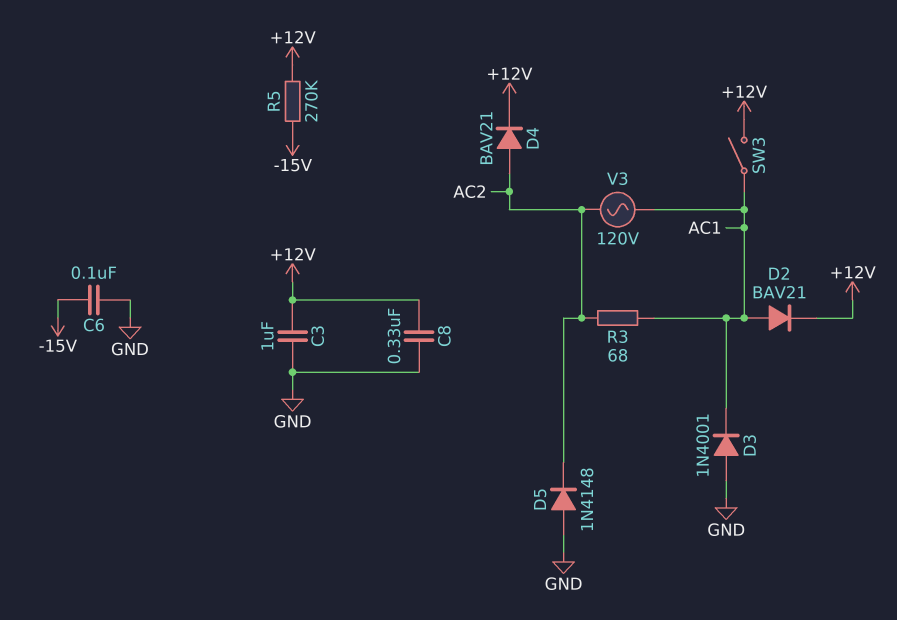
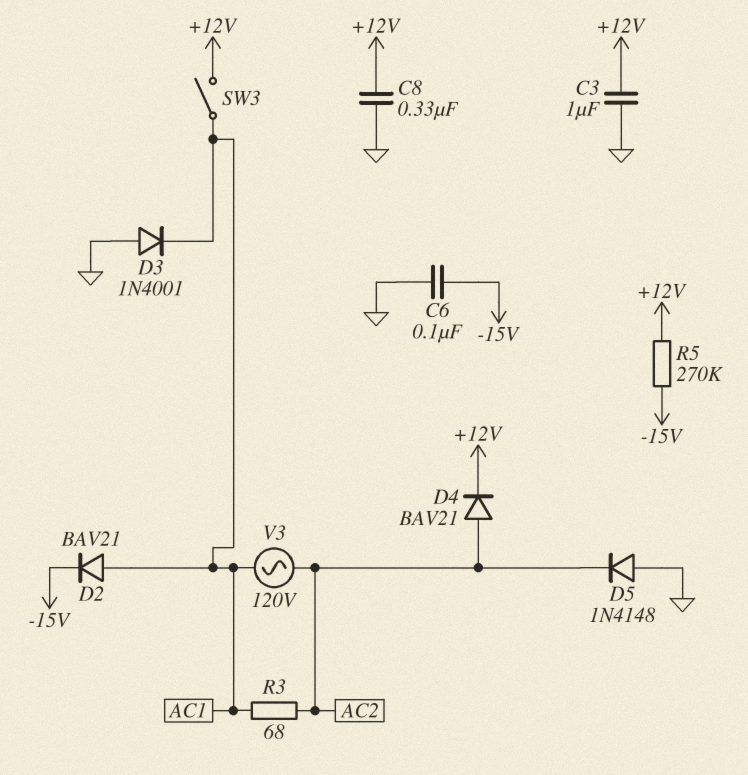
D2: diode BAV21 (A AC1, K +12V) -> diode BAV21 (A AC1, K -15V)

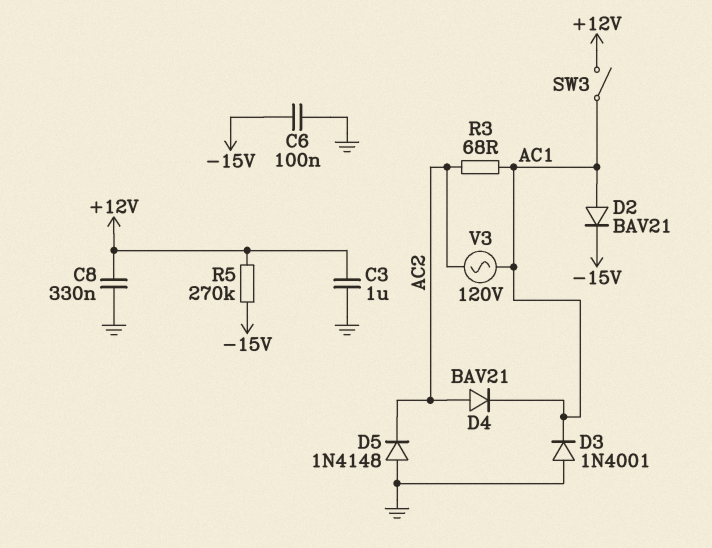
D4: diode BAV21 (A AC2, K +12V) -> diode BAV21 (A AC2, K AC1)

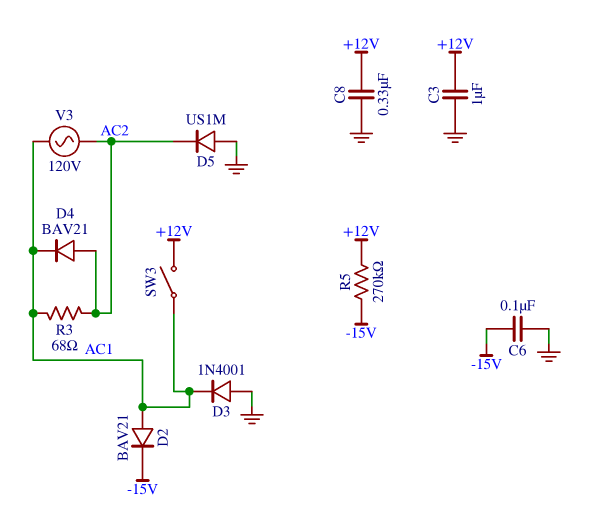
D5: diode 1N4148 (A GND, K AC2) -> diode US1M (A GND, K AC2)

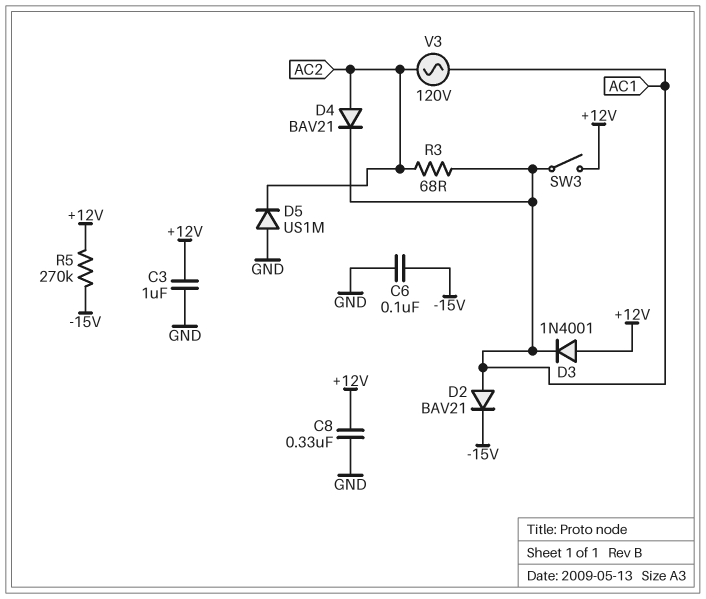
D3: diode 1N4001 (A GND, K AC1) -> diode 1N4001 (A +12V, K AC1)

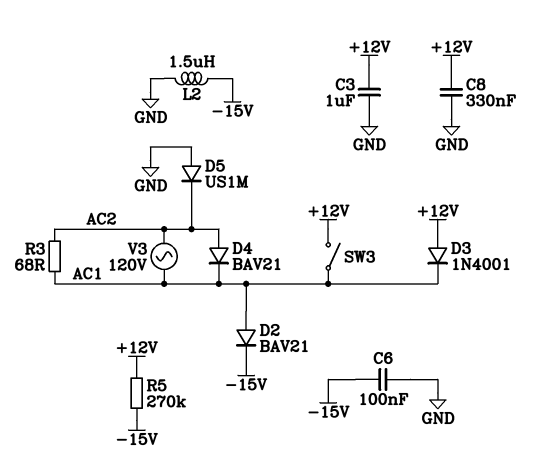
L2: none -> 1.5uH (-15V, GND)

